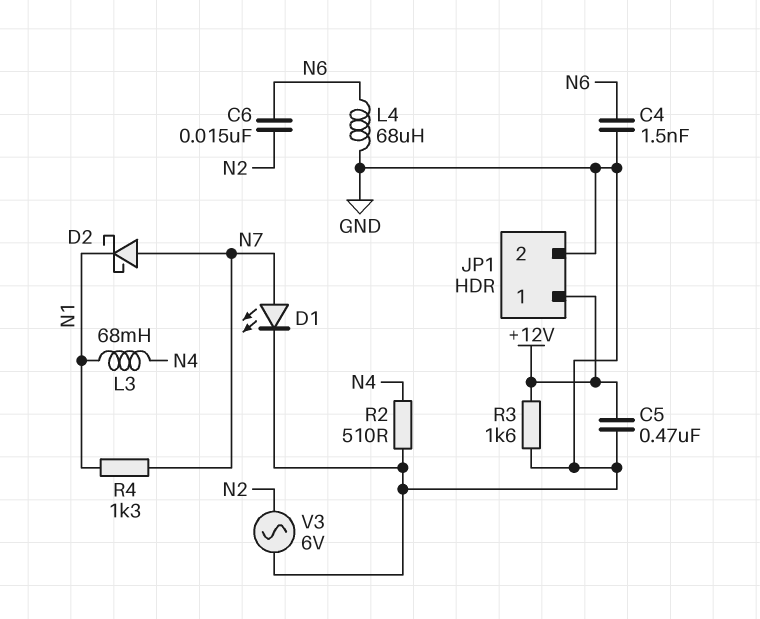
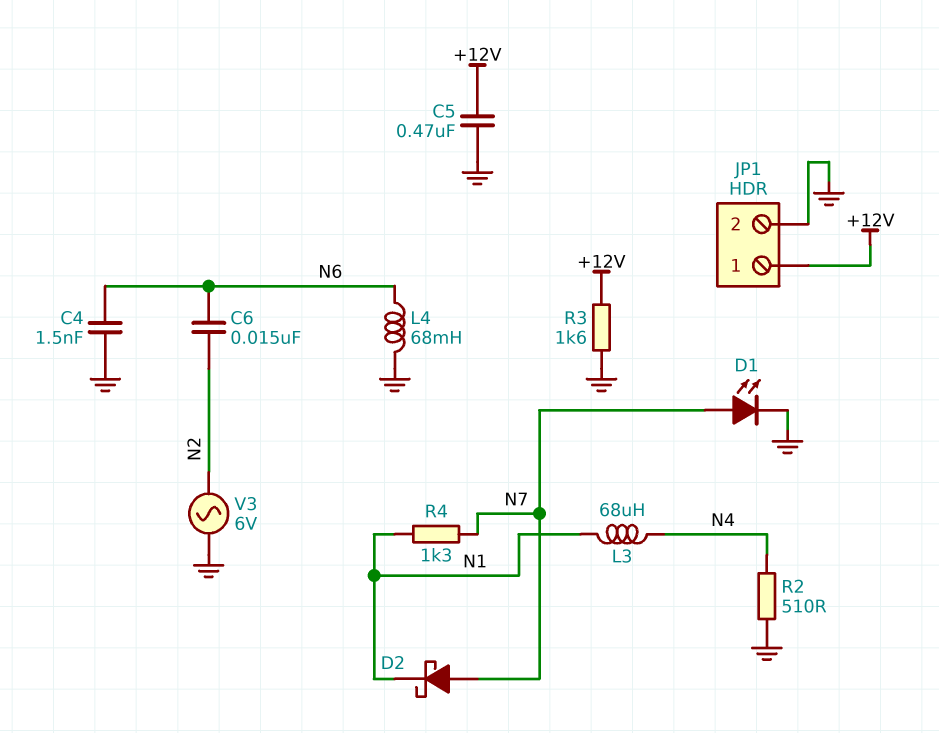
L3: 68mH (N1, N4) -> 68uH (N1, N4)
L4: 68uH (GND, N6) -> 68mH (GND, N6)

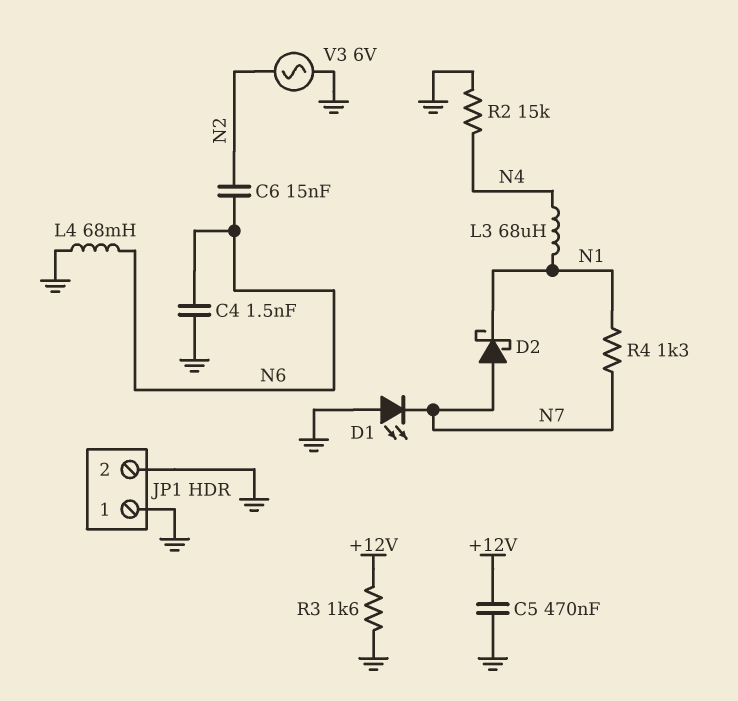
D1: LED (A N7, K GND) -> LED (A GND, K N7)
JP1 pin 1: +12V -> GND
R2: 510 (GND, N4) -> 15k (GND, N4)

